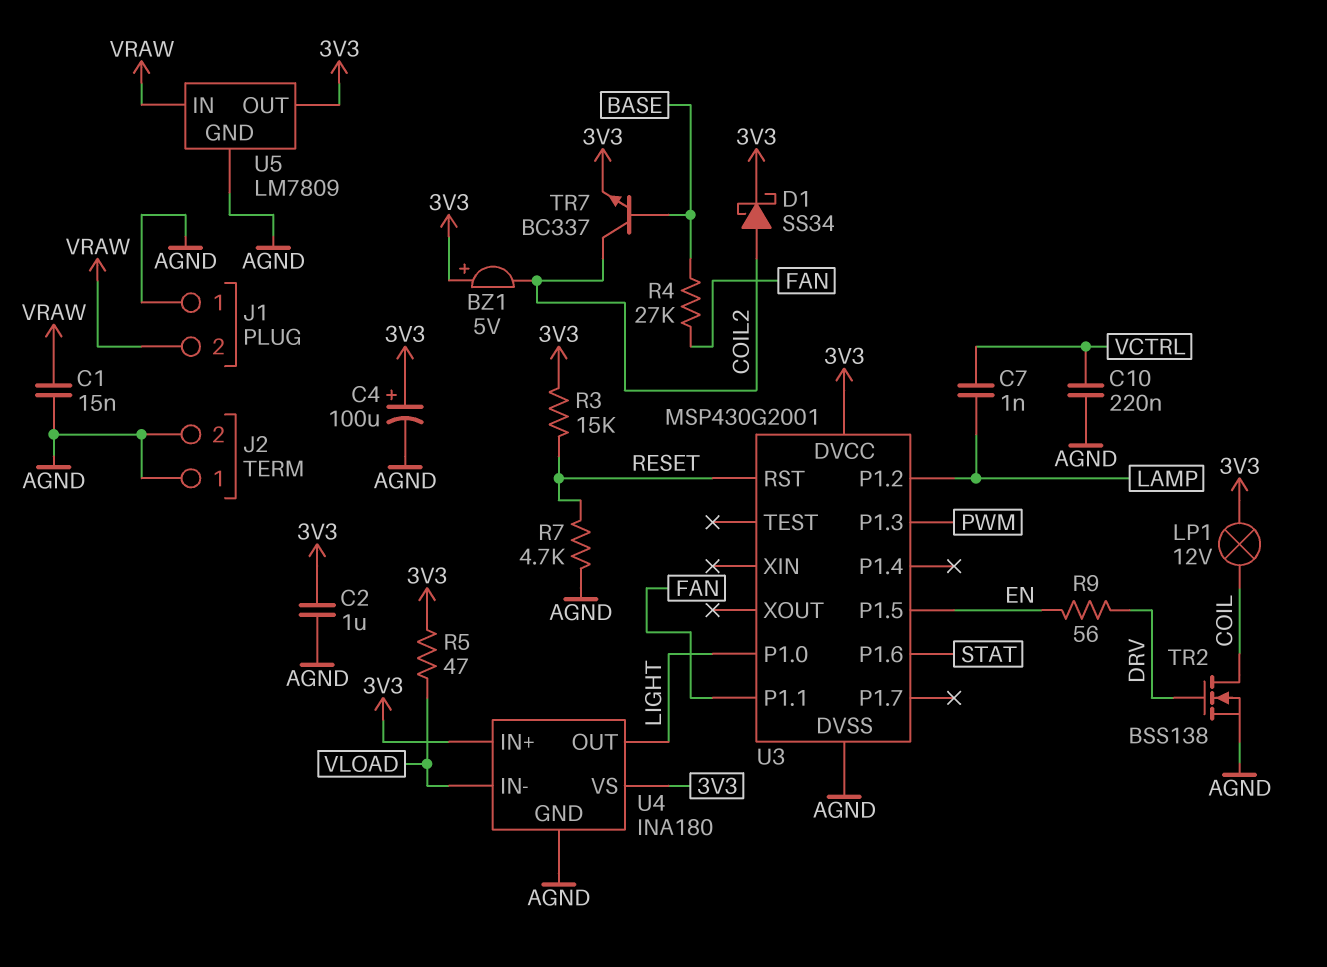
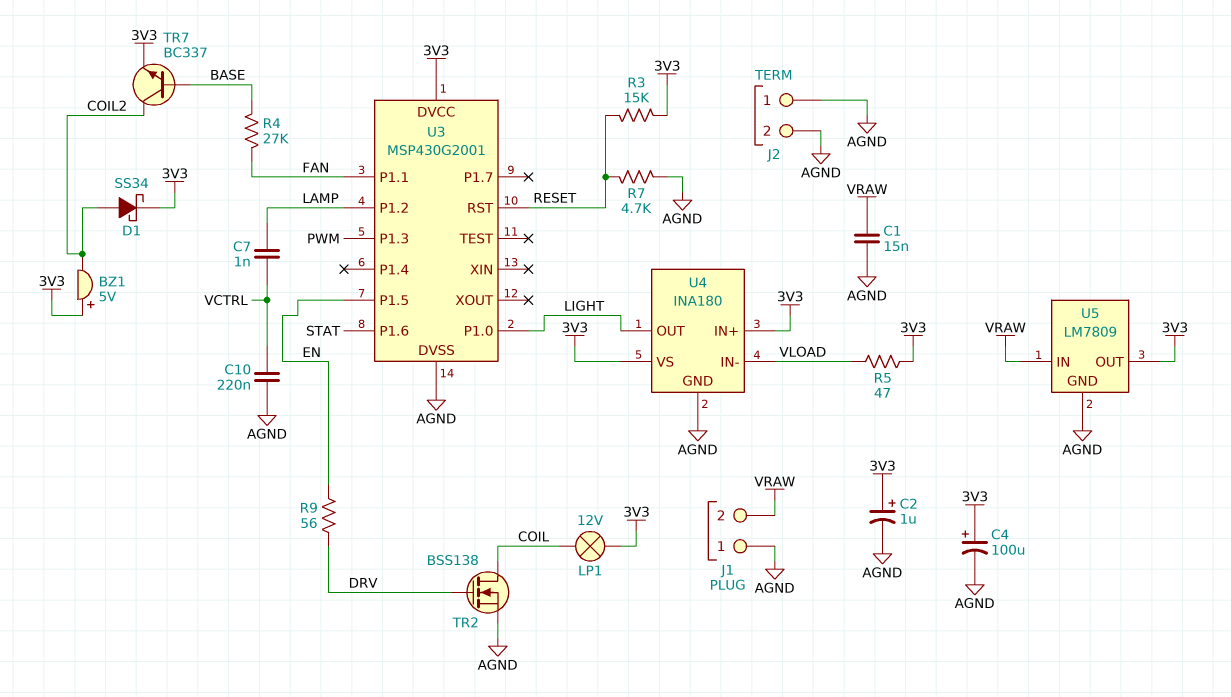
C2: 1uF (3V3, AGND) -> 1uF (plus 3V3, minus AGND)

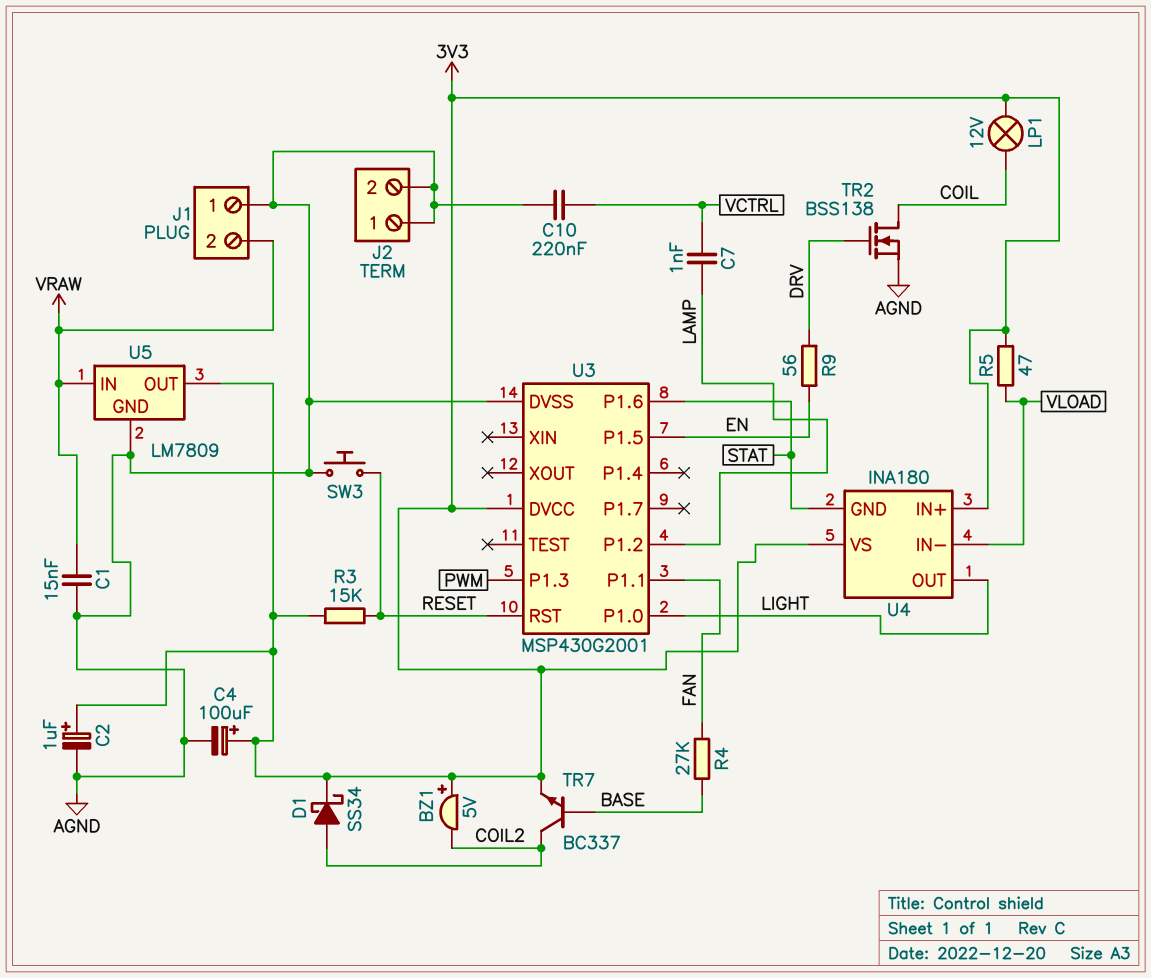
R7: 4.7k (AGND, RESET) -> none
SW3: none -> button (AGND, RESET)
U4 pin GND: AGND -> STAT

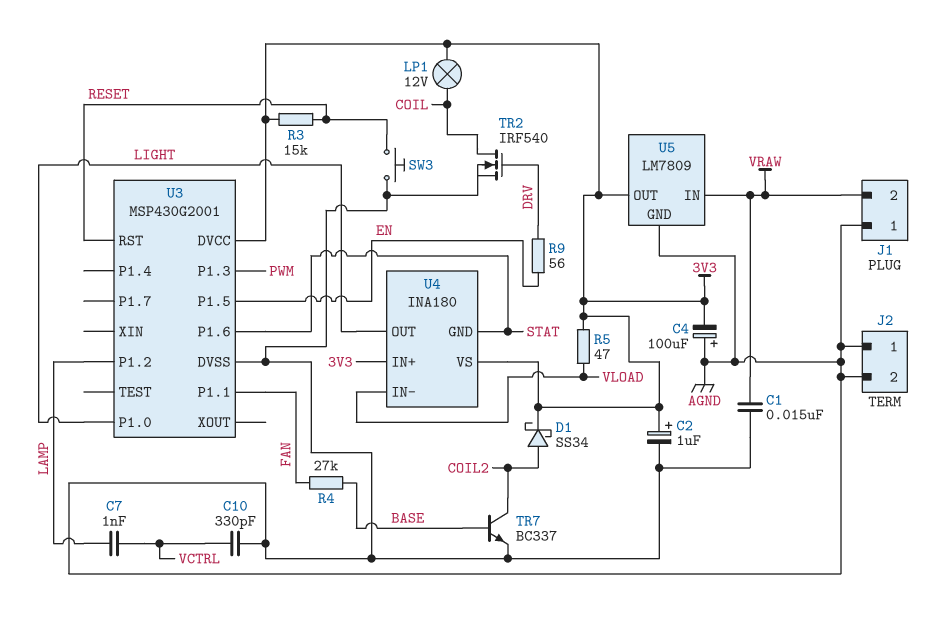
BZ1: buzzer 5V (plus 3V3, minus COIL2) -> none
C4: 100uF (plus 3V3, minus AGND) -> 100uF (plus AGND, minus 3V3)
C10: 220nF (AGND, VCTRL) -> 330pF (AGND, VCTRL)
TR2: NMOS BSS138 (G DRV, D COIL, S AGND) -> NMOS IRF540 (G DRV, D COIL, S AGND)
TR7: NPN BC337 (B BASE, C COIL2, E 3V3) -> NPN BC337 (B BASE, C COIL2, E AGND)

